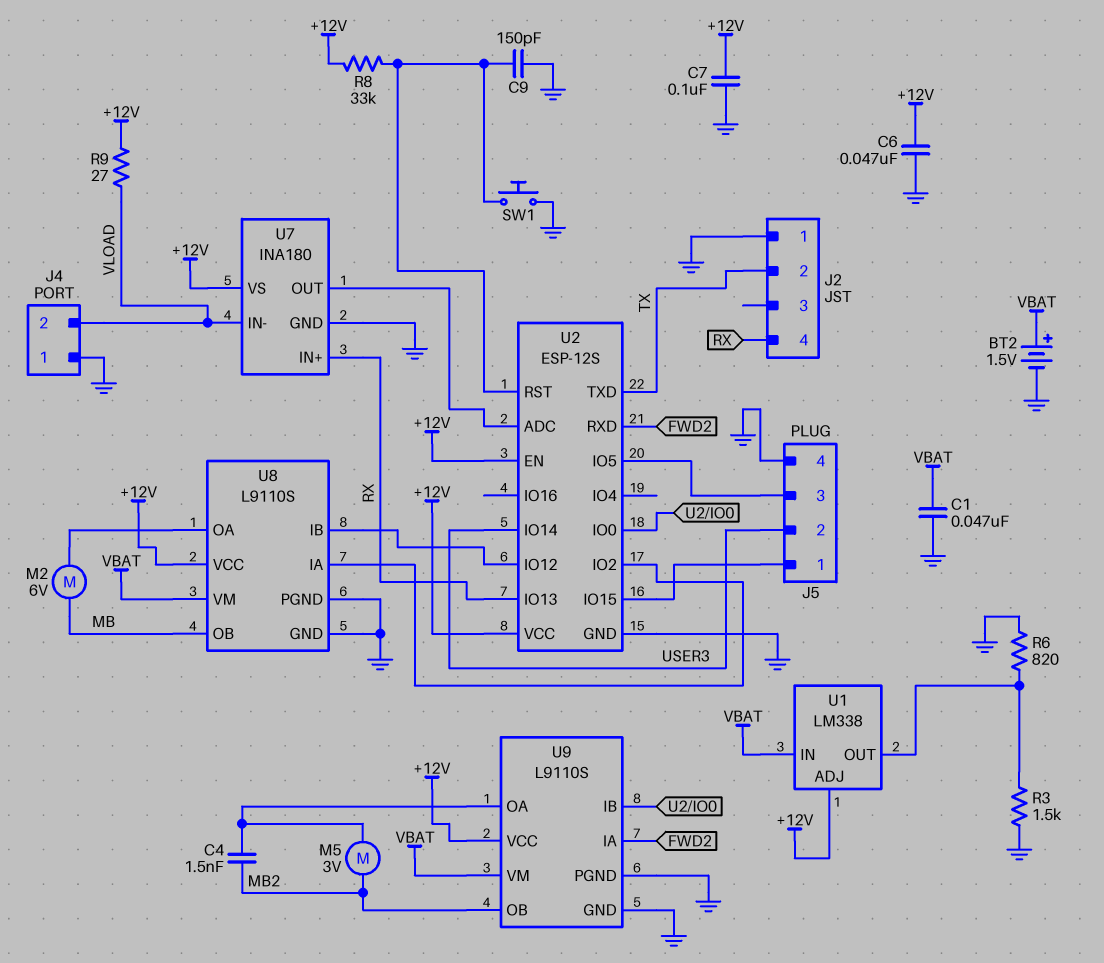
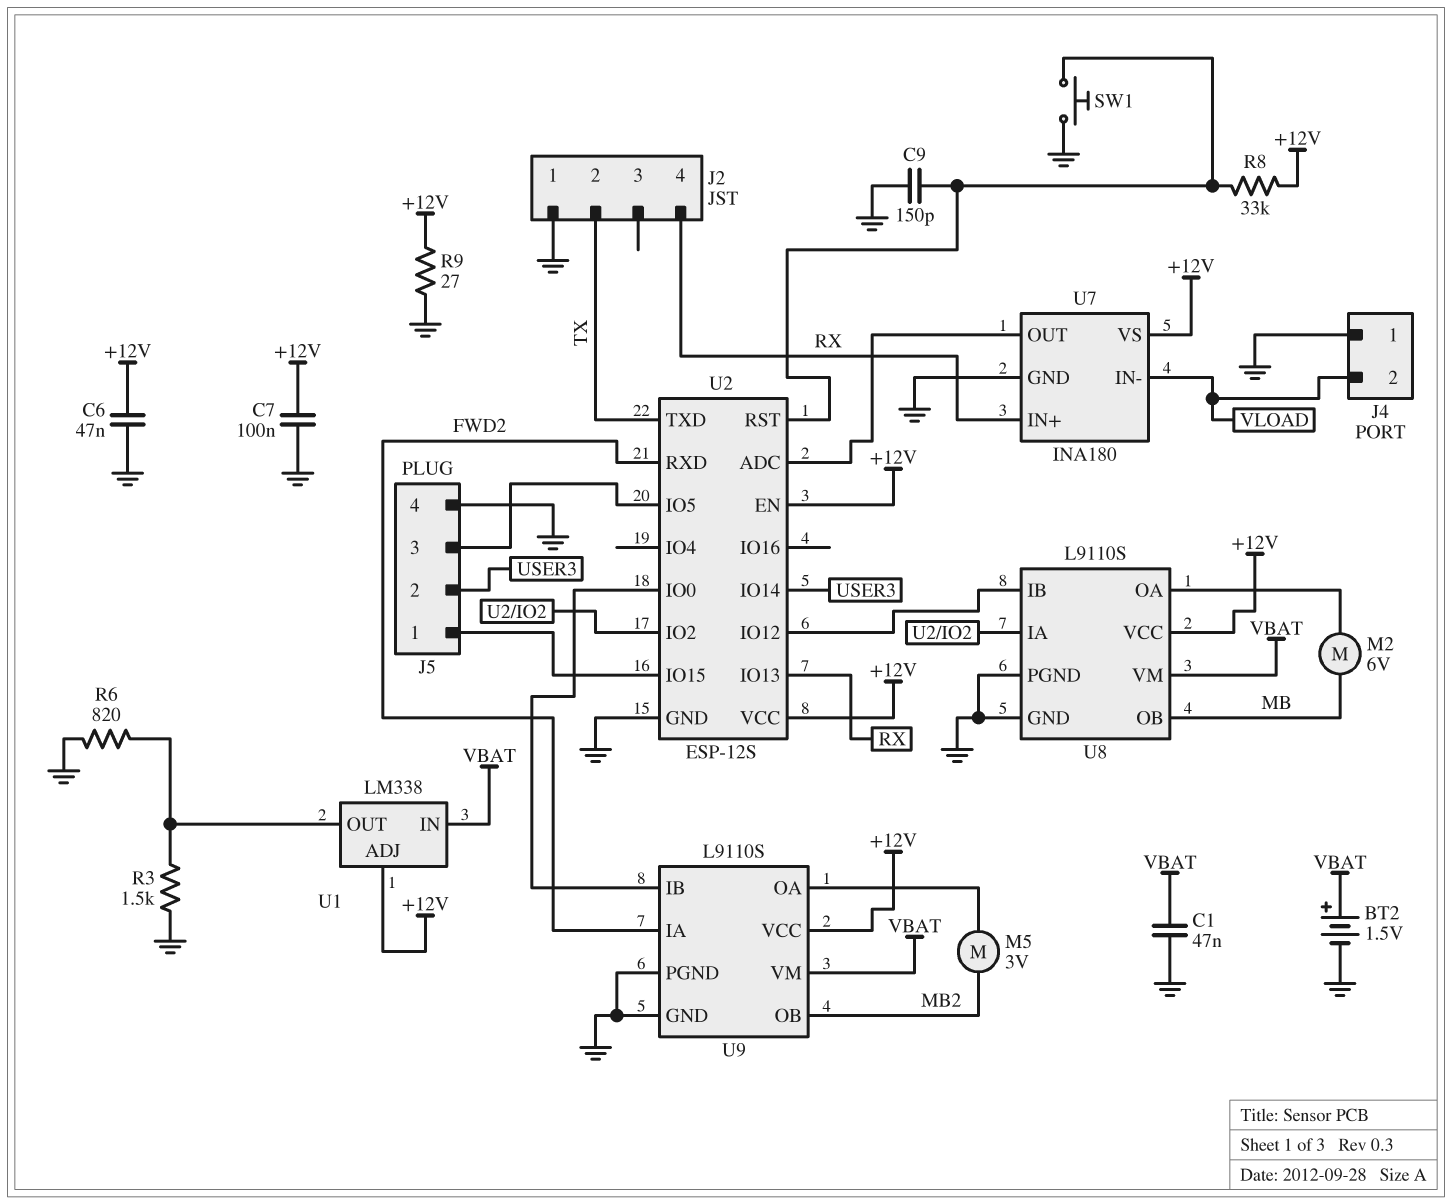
C4: 1.5nF (MB2, U9/OA) -> none
R9: 27 (+12V, VLOAD) -> 27 (+12V, GND)

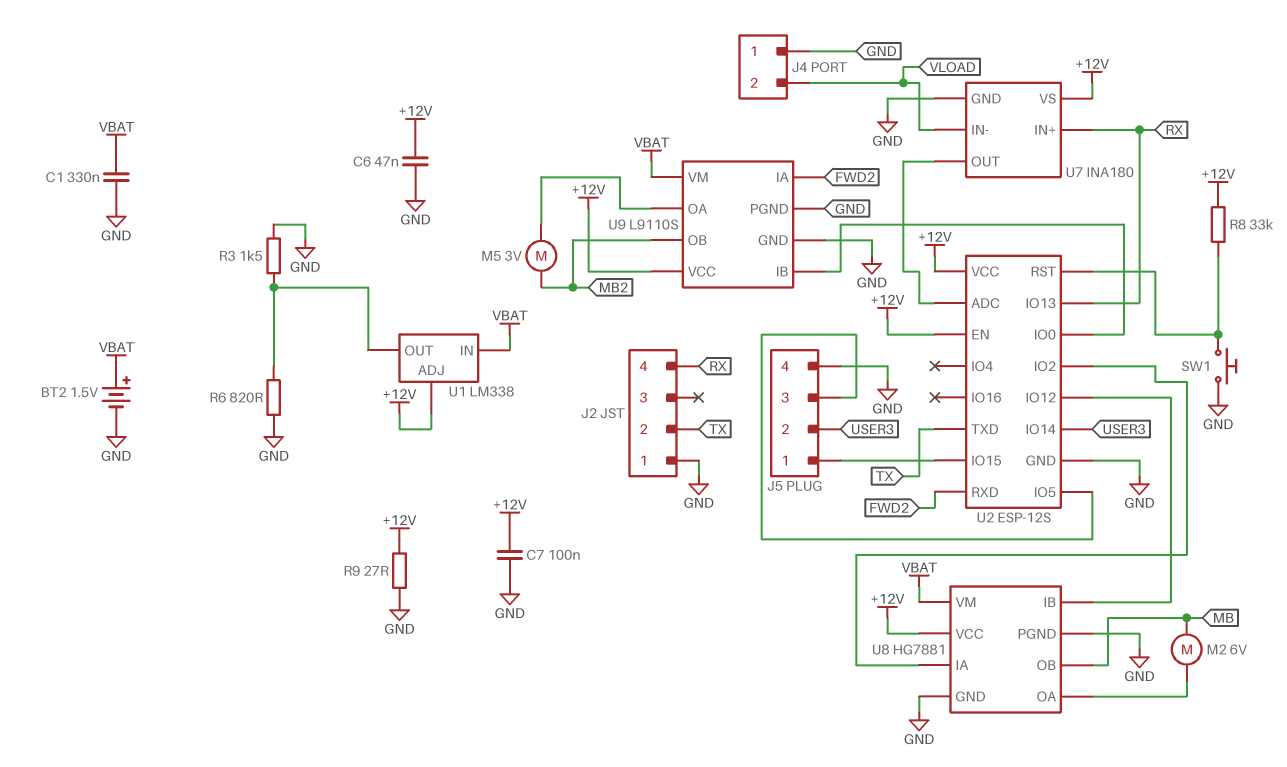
C1: 47nF (GND, VBAT) -> 330nF (GND, VBAT)
C9: 150pF (GND, U2/RST) -> none
U8: L9110S -> HG7881

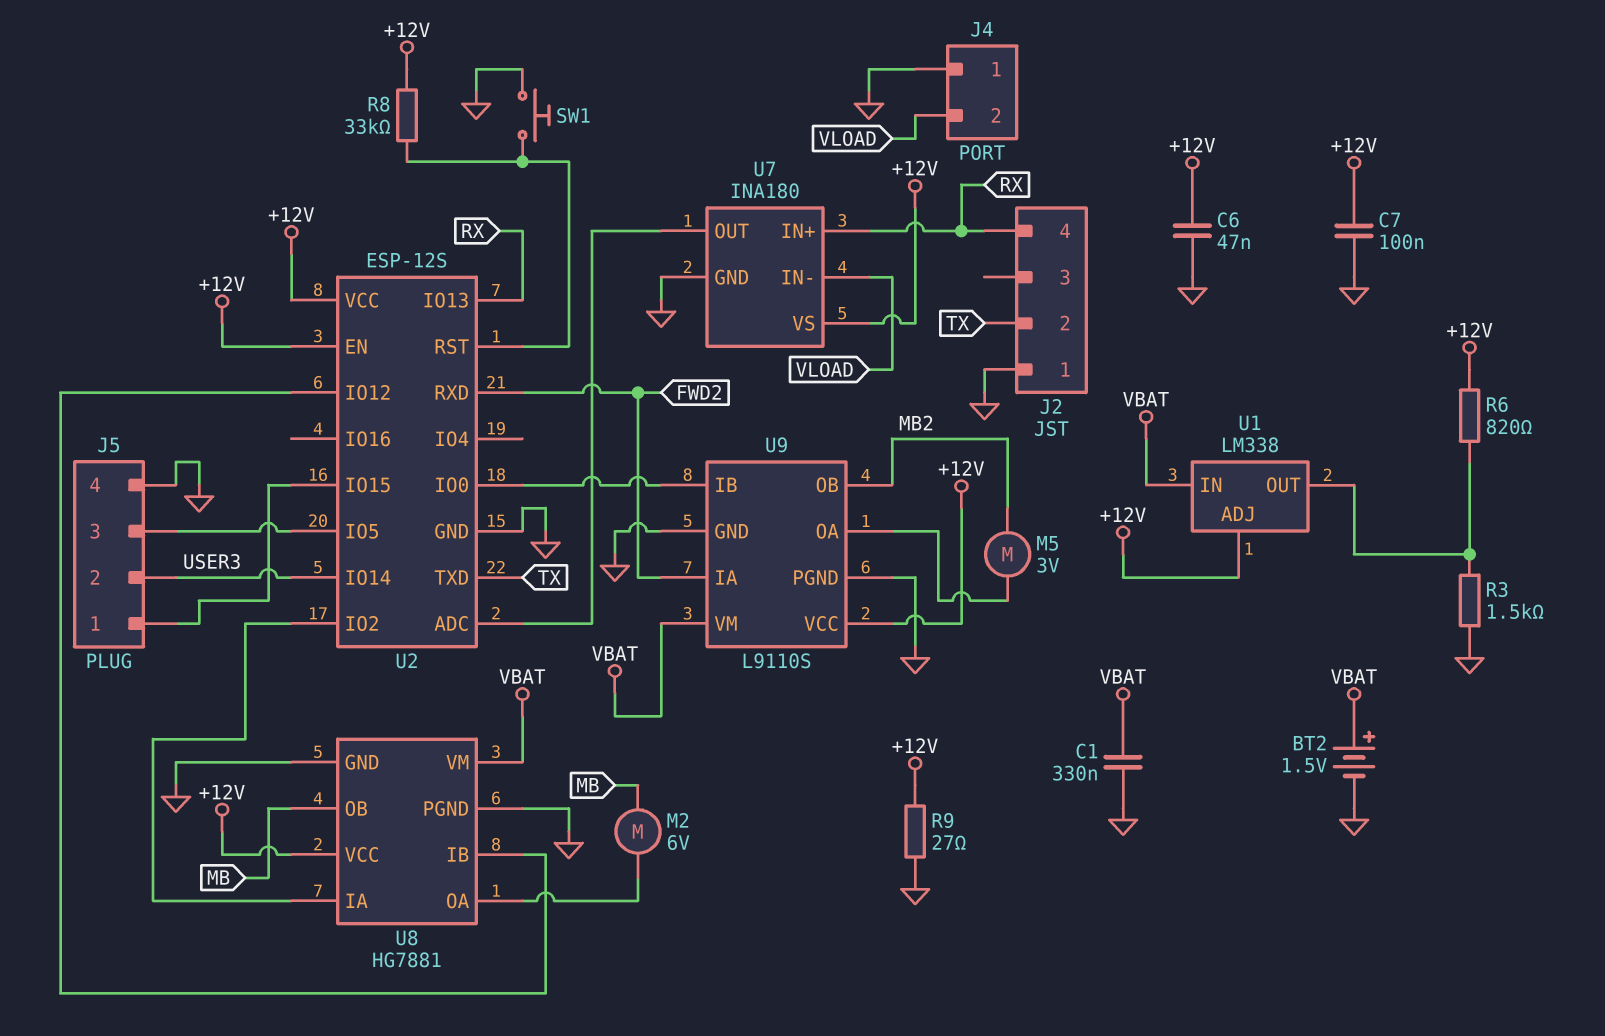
R6: 820 (GND, U1/OUT) -> 820 (+12V, U1/OUT)

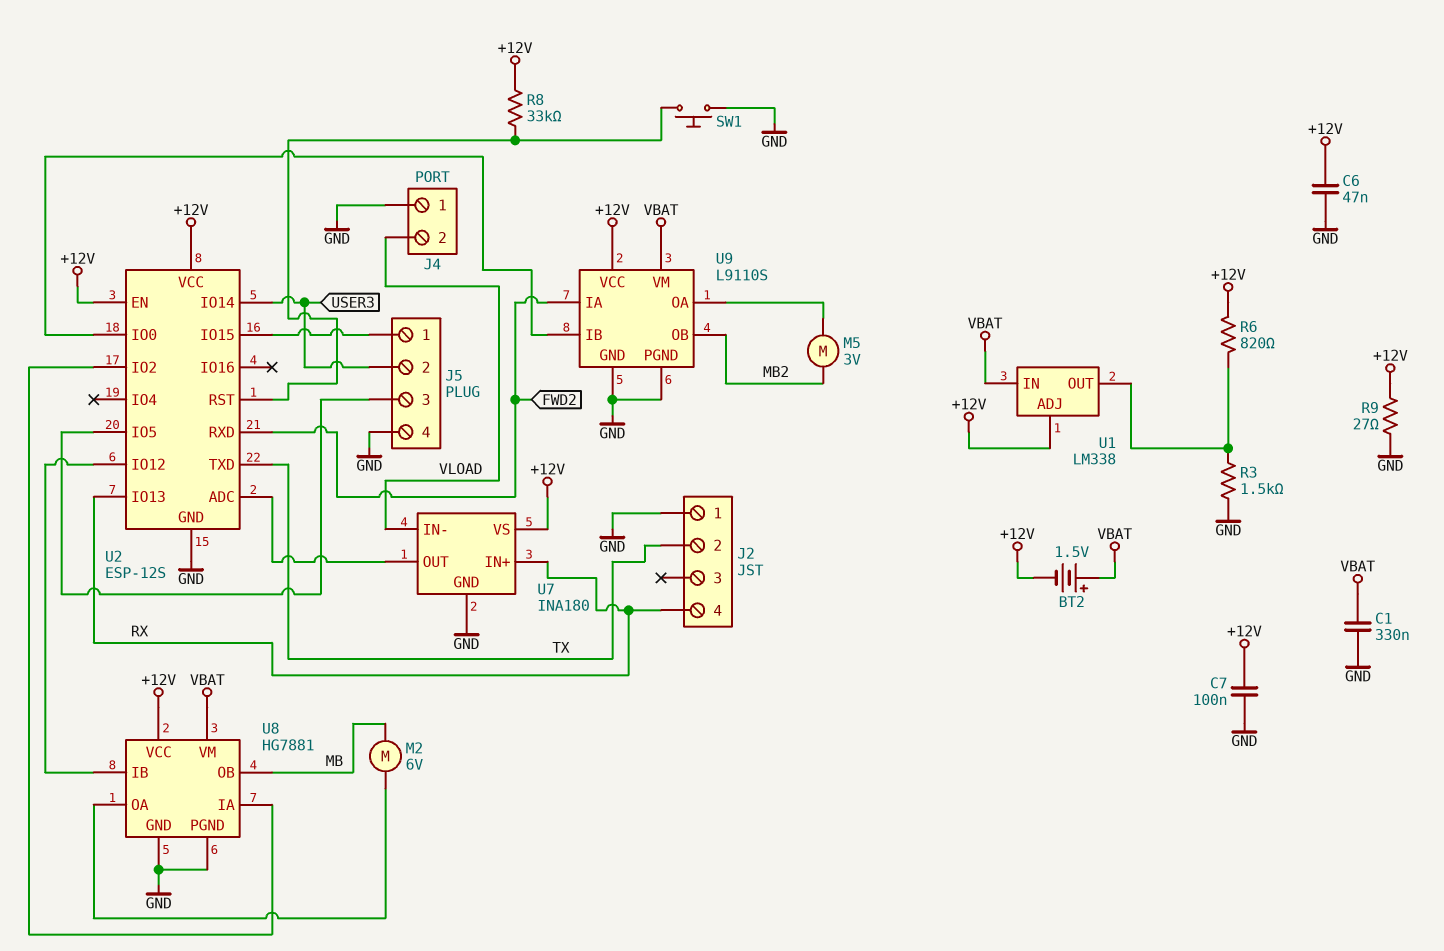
BT2: 1.5V (plus VBAT, minus GND) -> 1.5V (plus VBAT, minus +12V)

